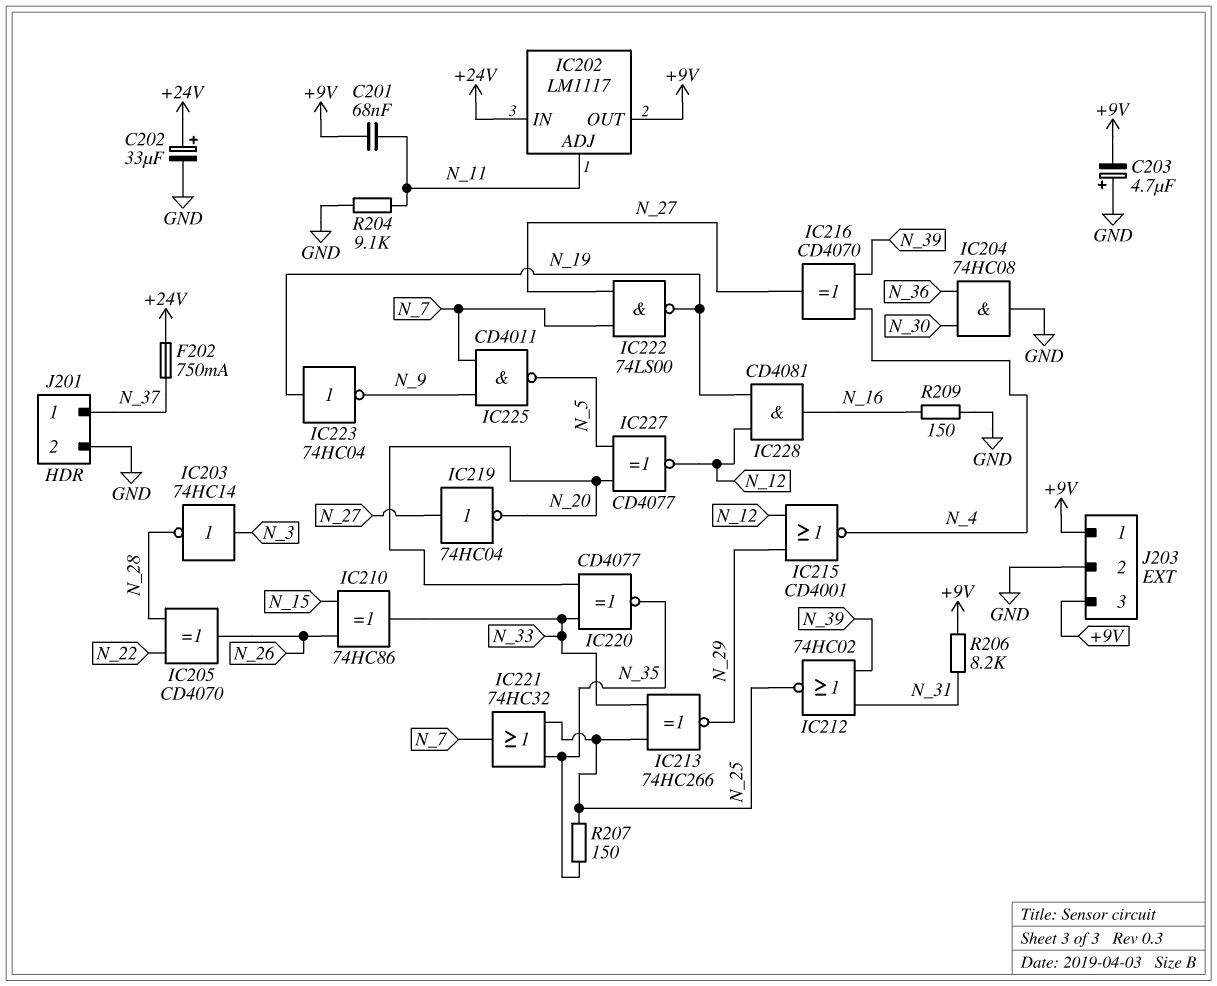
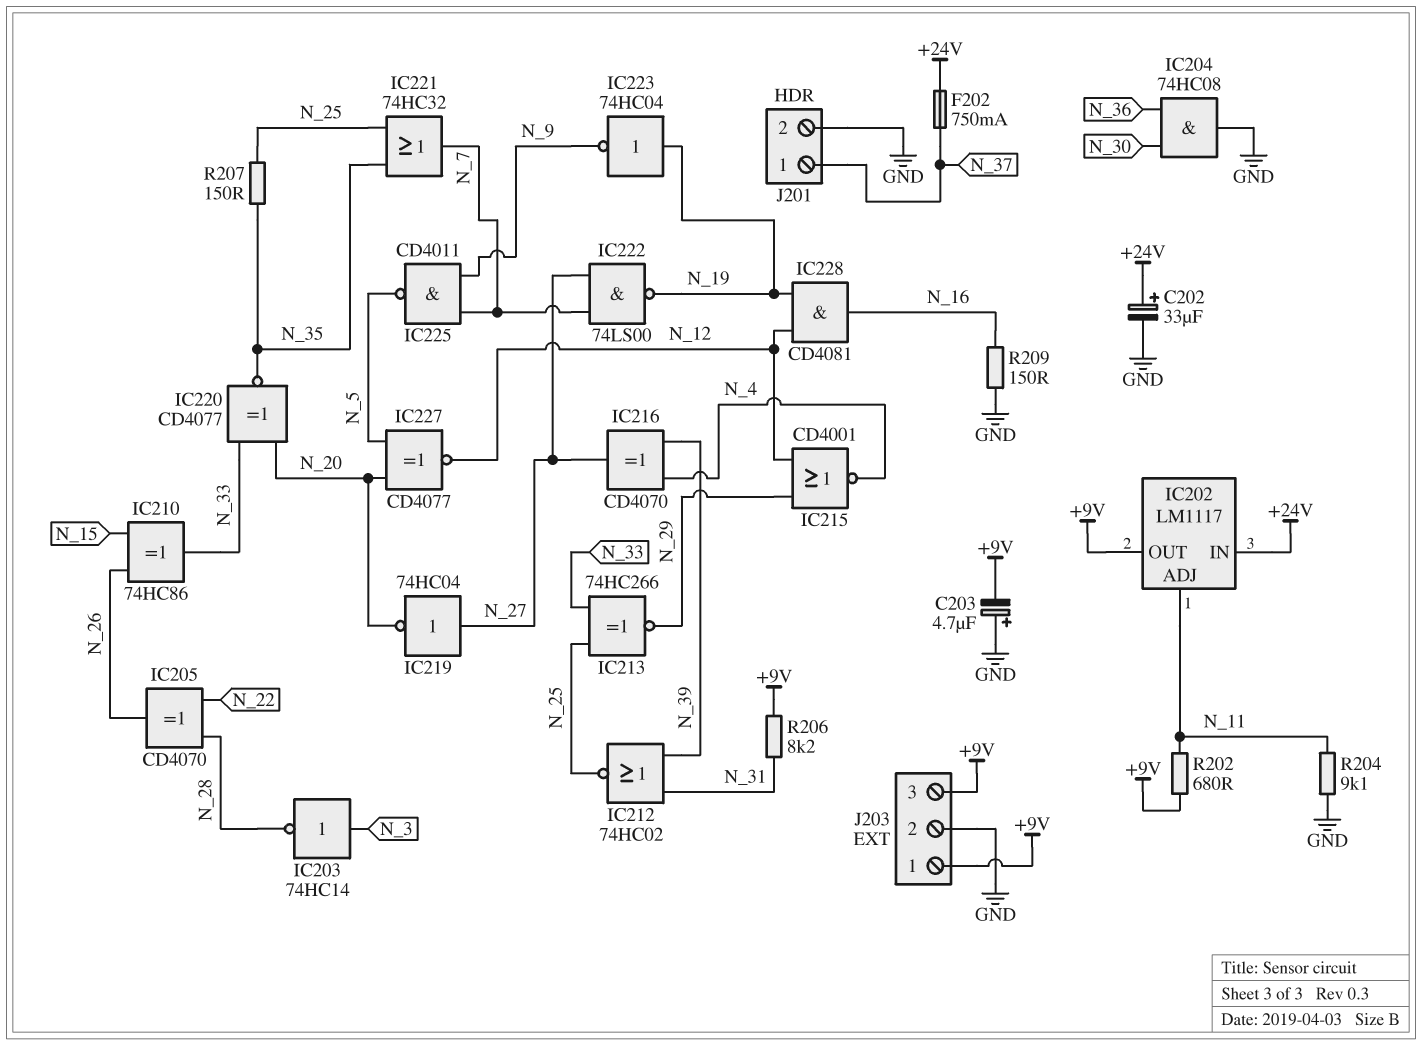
C201: 68nF (+9V, N_11) -> none
R202: none -> 680 (+9V, N_11)

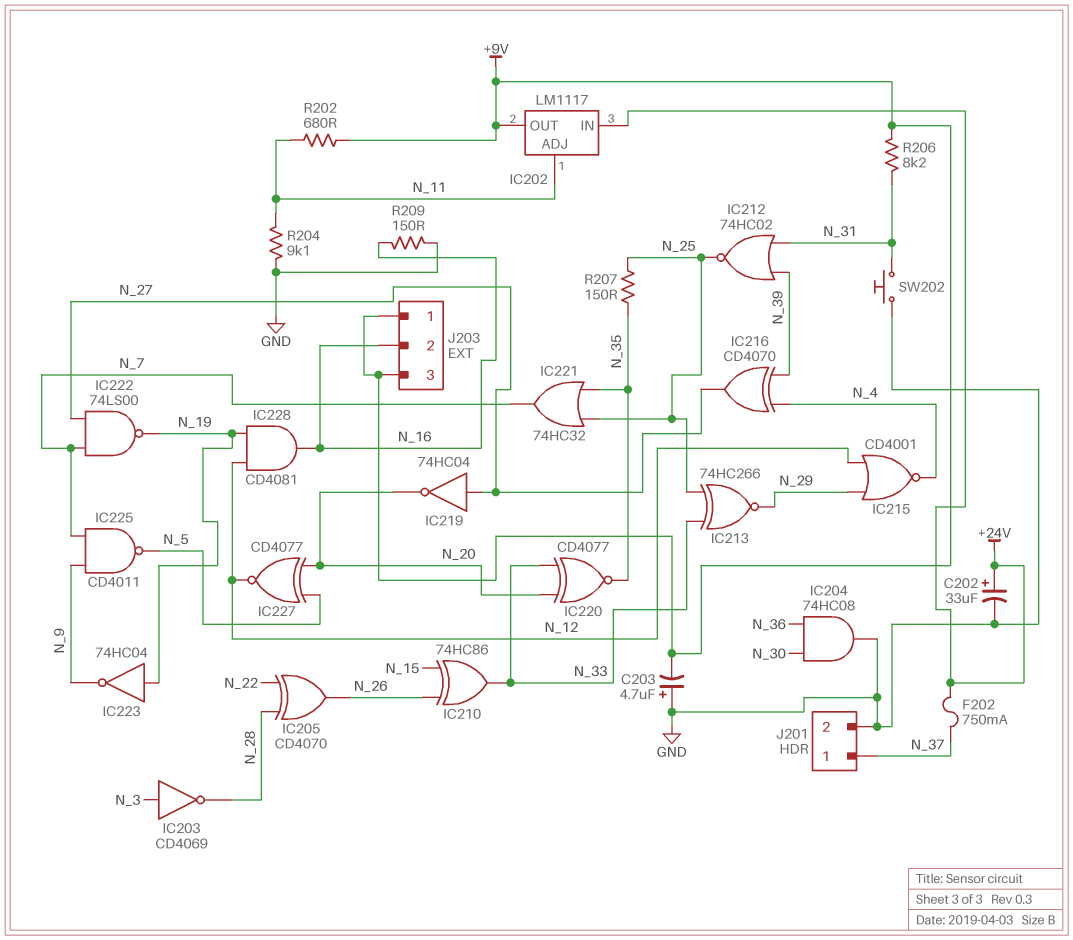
IC203: NOT 74HC14 (in N_3, out N_28) -> NOT CD4069 (in N_3, out N_28)
J203 pin 2: GND -> N_16
SW202: none -> button (GND, N_31)

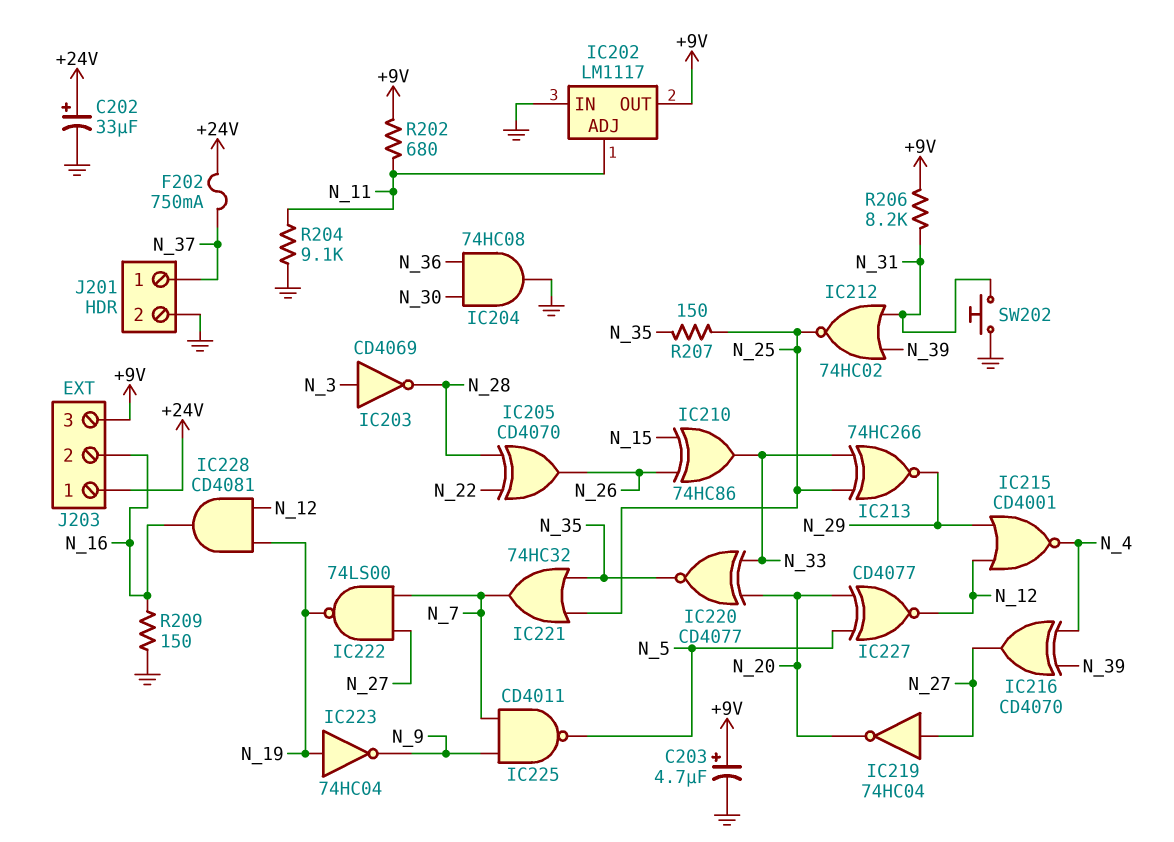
C203: 4.7uF (plus GND, minus +9V) -> 4.7uF (plus +9V, minus GND)
IC202 pin IN: +24V -> GND
J203 pin 1: +9V -> +24V

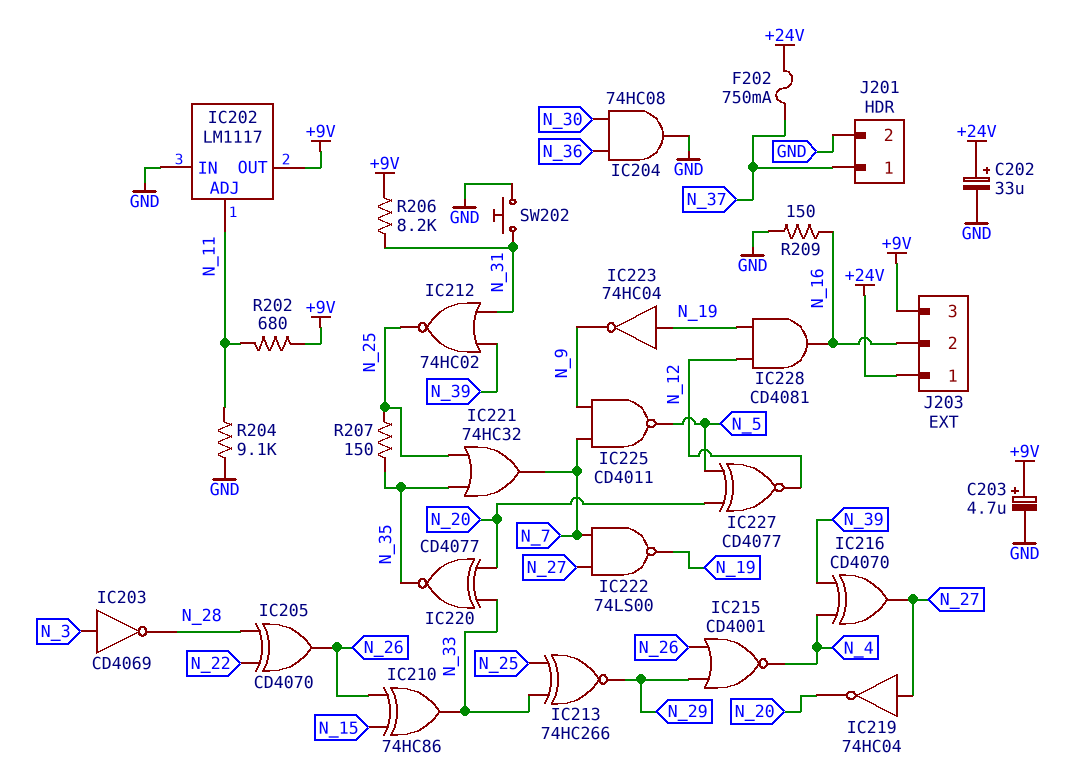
IC215: NOR CD4001 (in N_12, in N_29, out N_4) -> NOR CD4001 (in N_26, in N_29, out N_4)

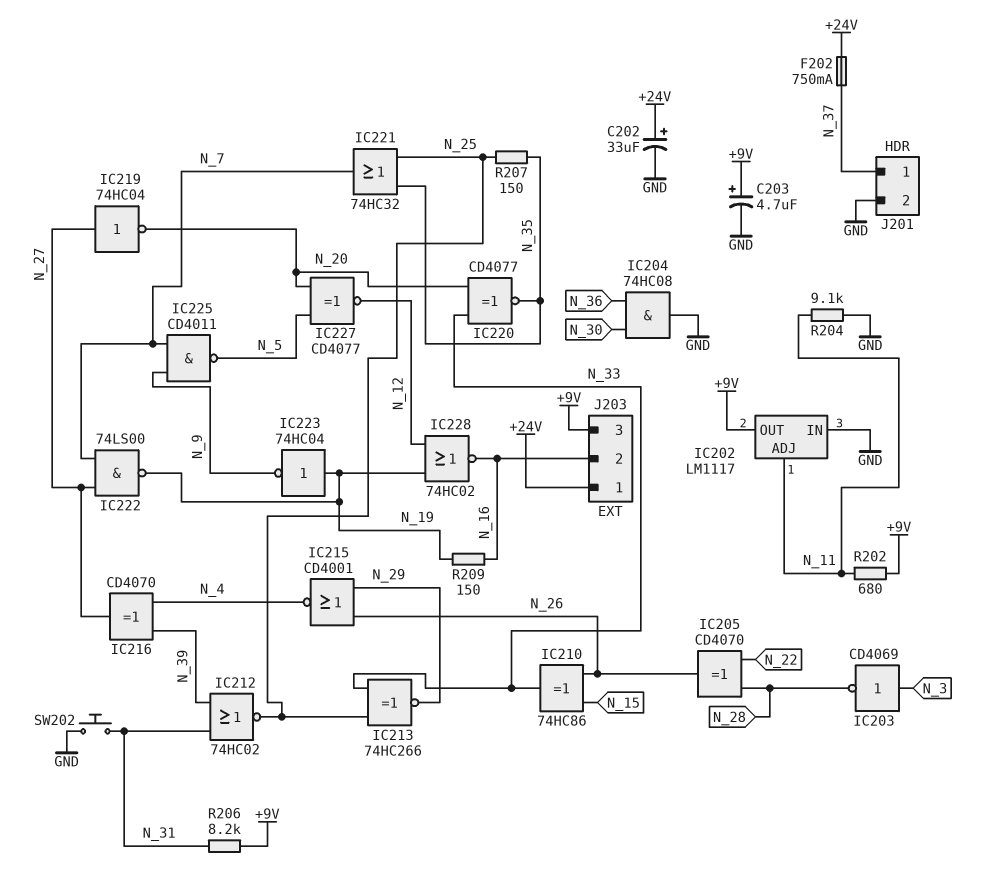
IC228: AND CD4081 (in N_12, in N_19, out N_16) -> NOR 74HC02 (in N_12, in N_19, out N_16)
R209: 150 (GND, N_16) -> 150 (N_16, N_19)

